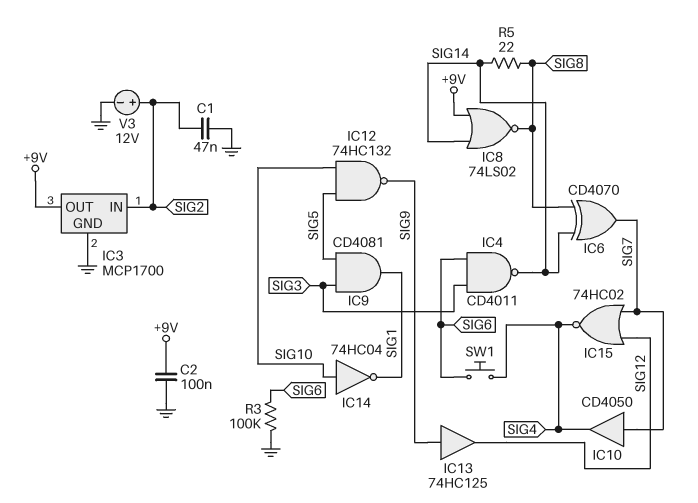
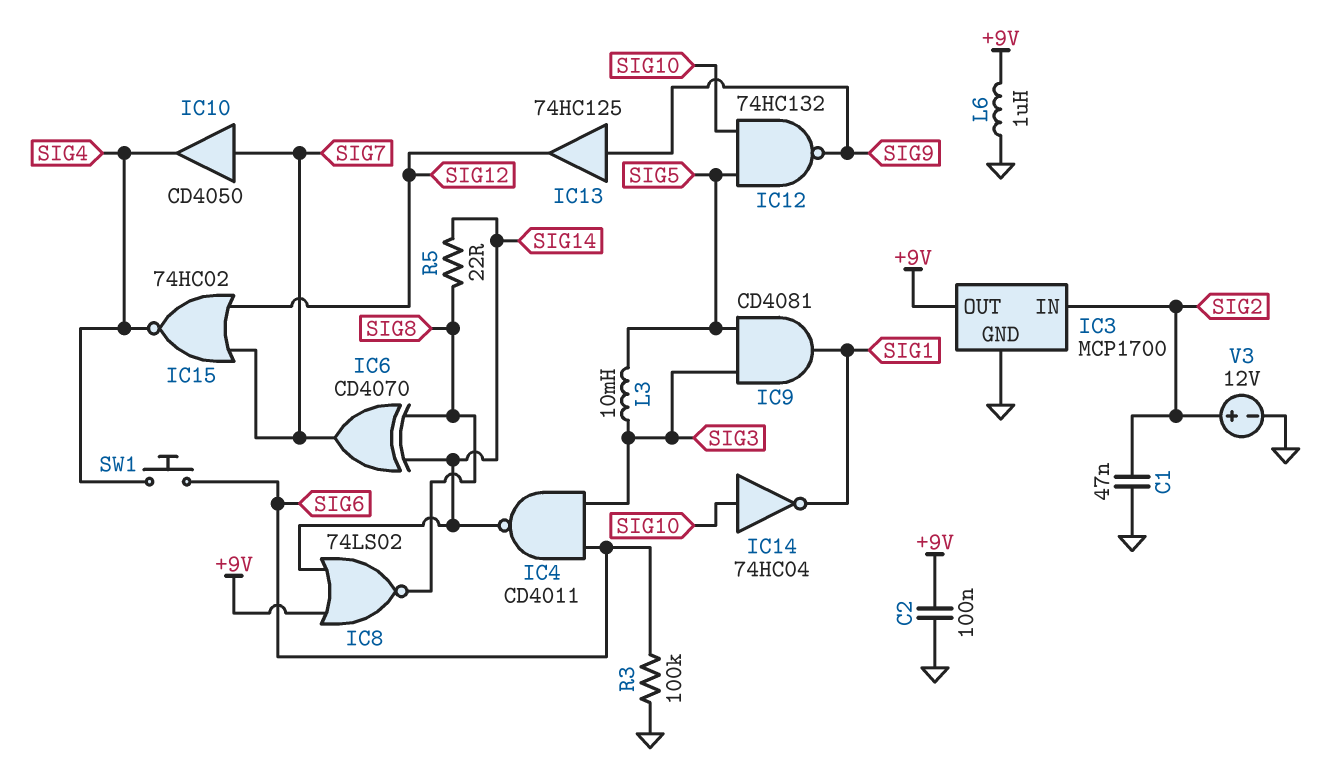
L3: none -> 10mH (SIG3, SIG5)
L6: none -> 1uH (+9V, GND)

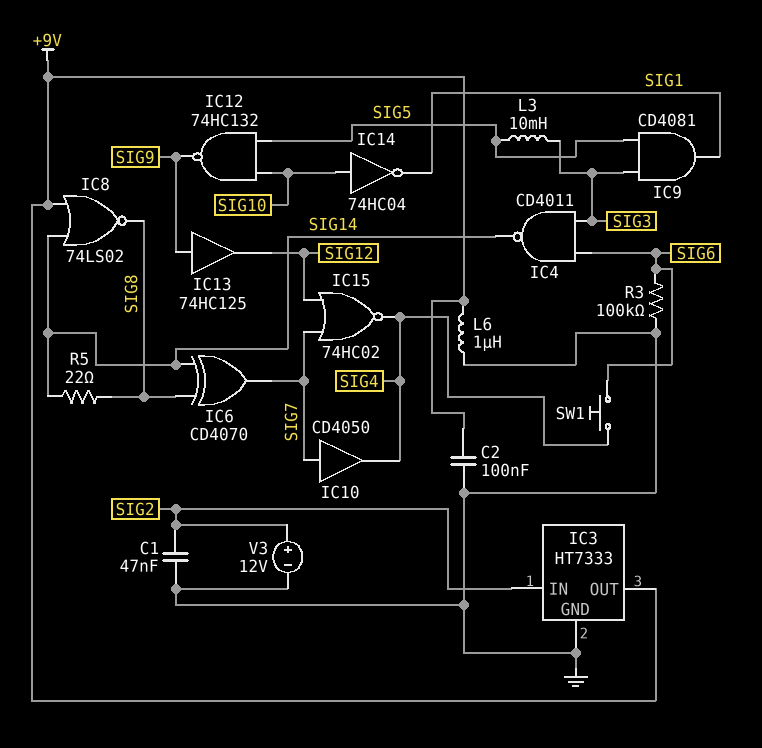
IC3: MCP1700 -> HT7333

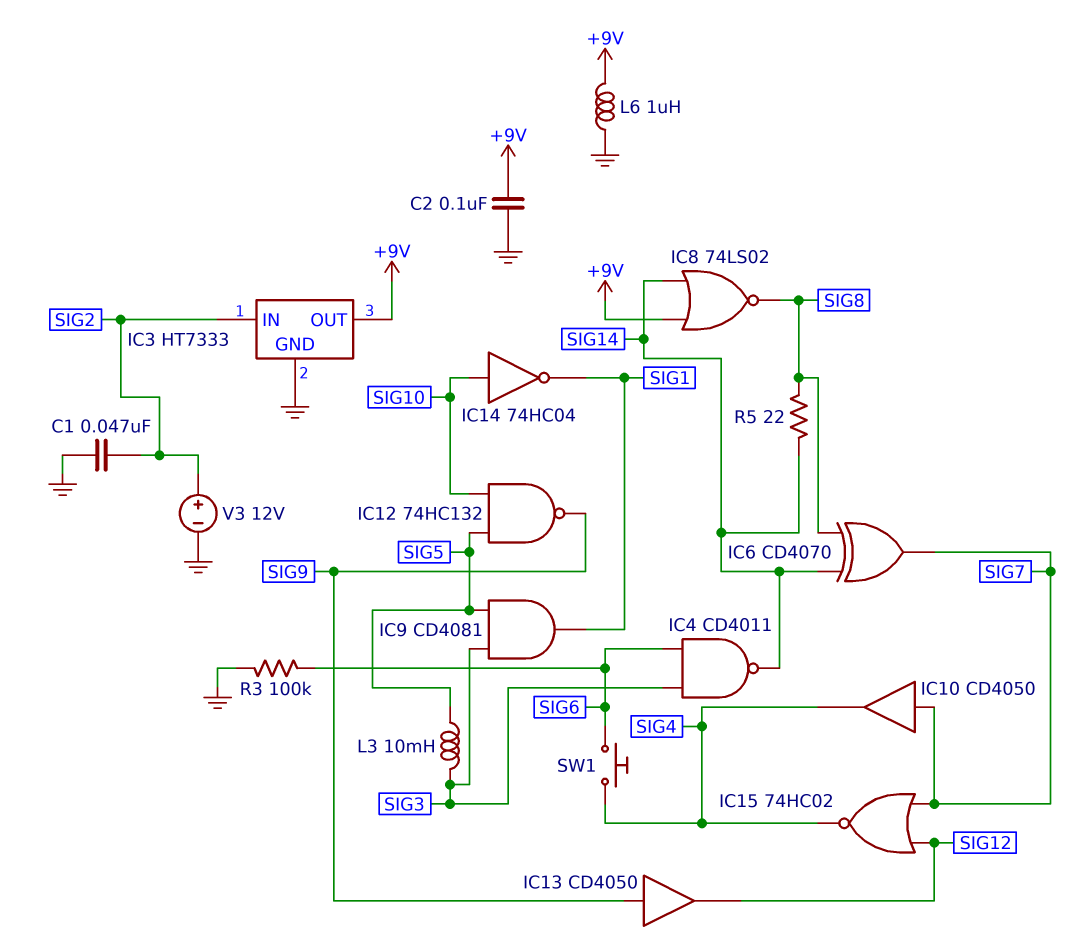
IC13: buffer 74HC125 (in SIG9, out SIG12) -> buffer CD4050 (in SIG9, out SIG12)

